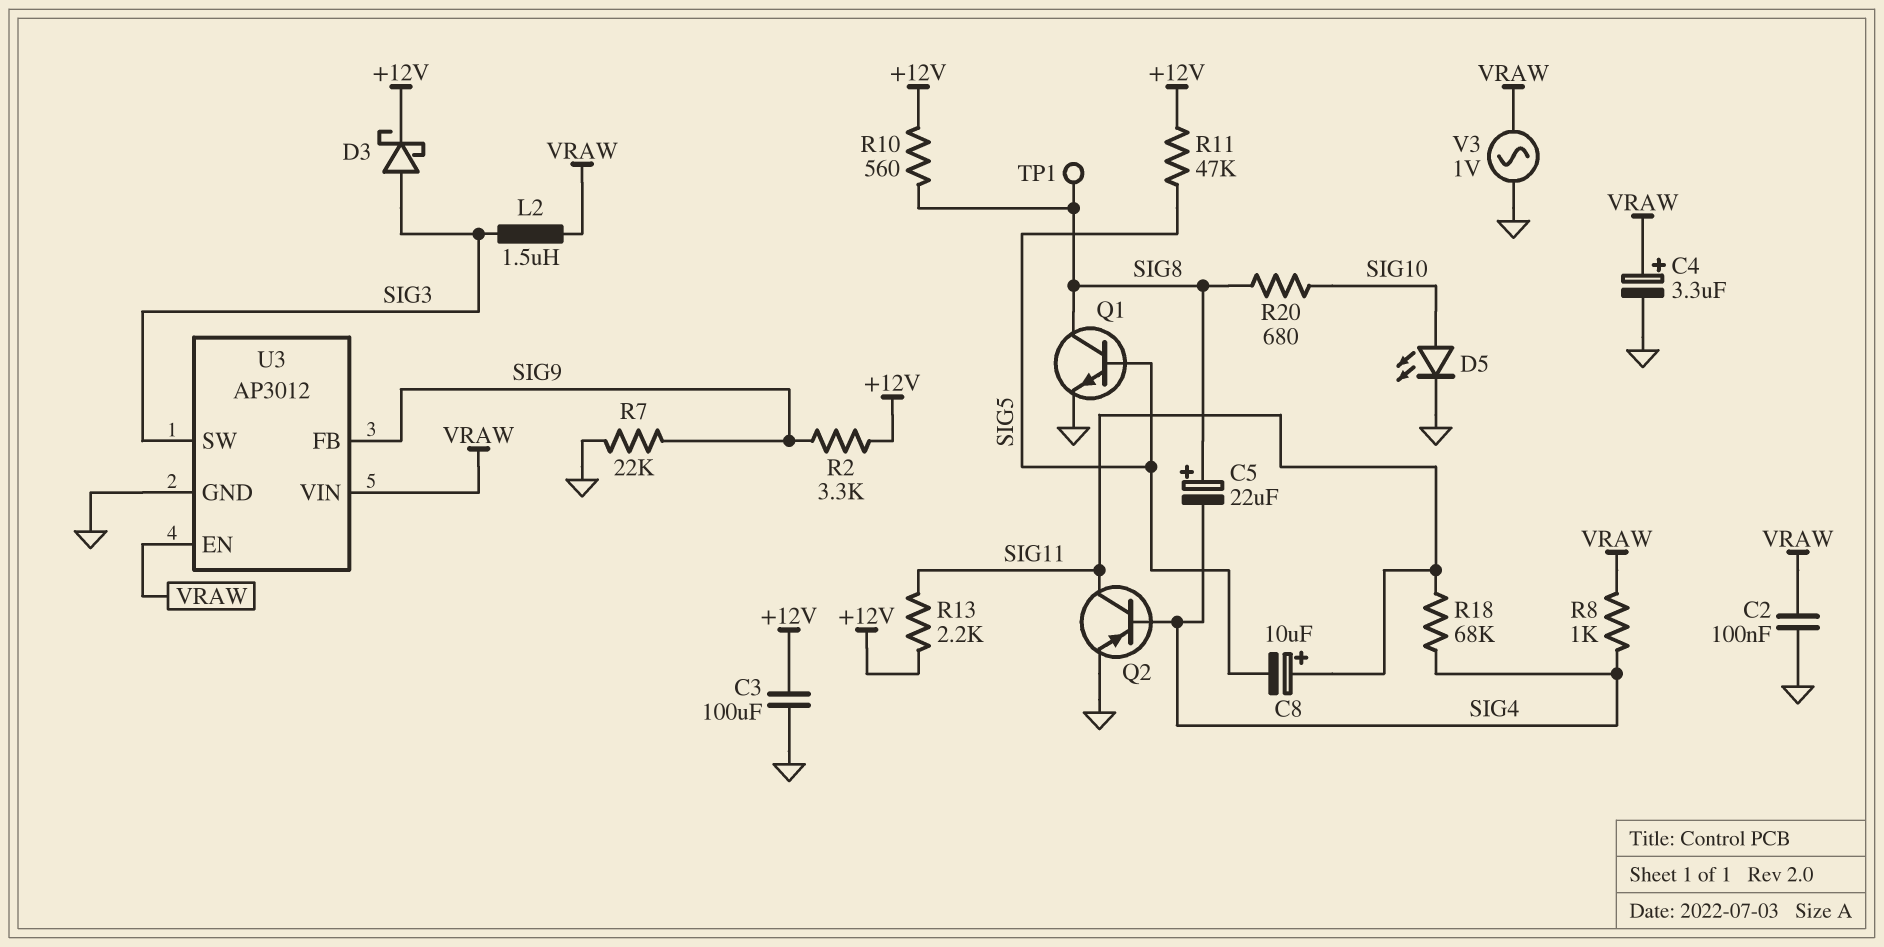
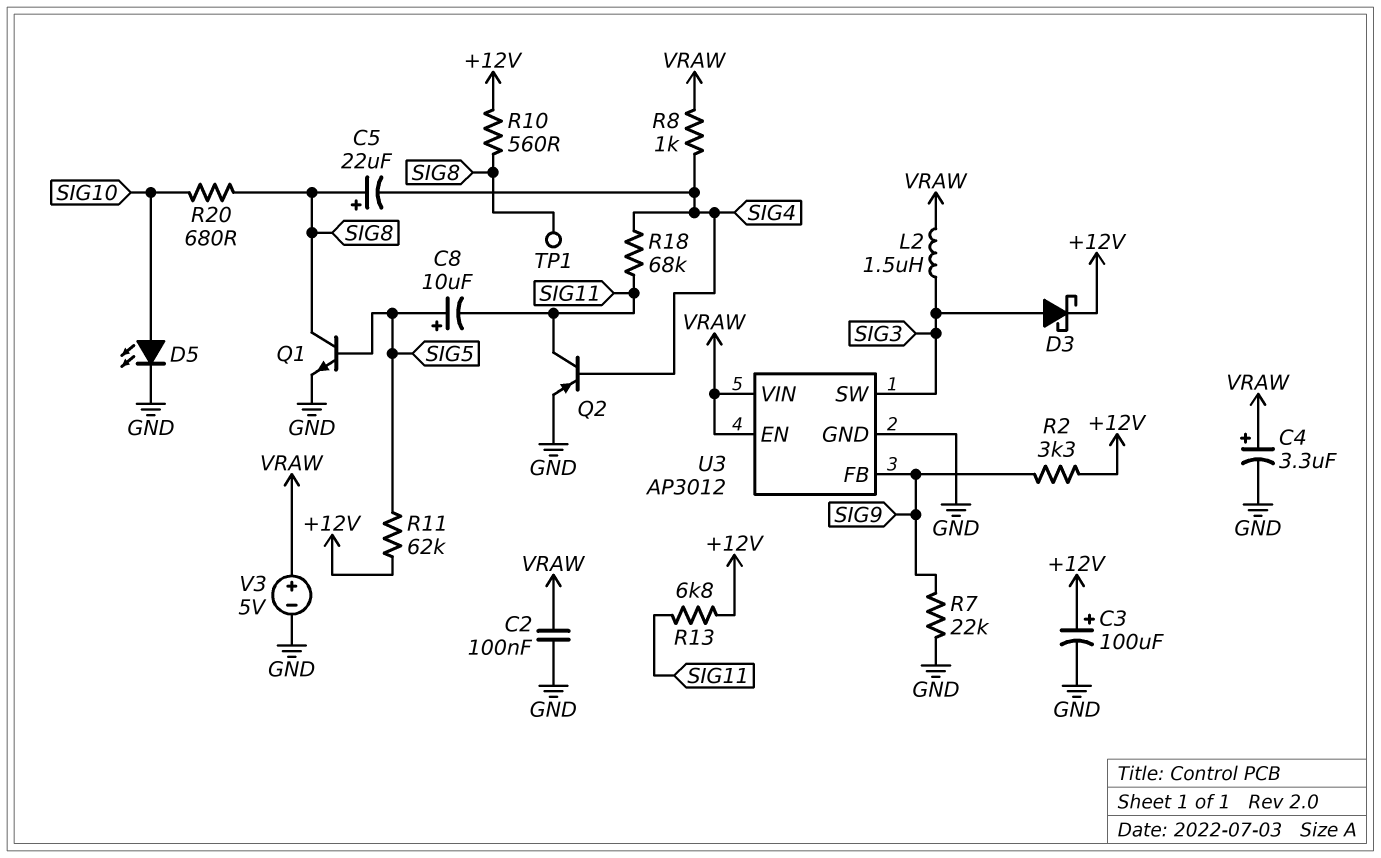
C3: 100uF (+12V, GND) -> 100uF (plus +12V, minus GND)
C8: 10uF (plus SIG11, minus SIG5) -> 10uF (plus SIG5, minus SIG11)
R11: 47k (+12V, SIG5) -> 62k (+12V, SIG5)
R13: 2.2k (+12V, SIG11) -> 6.8k (+12V, SIG11)
V3: AC 1V (GND, VRAW) -> 5V (plus VRAW, minus GND)

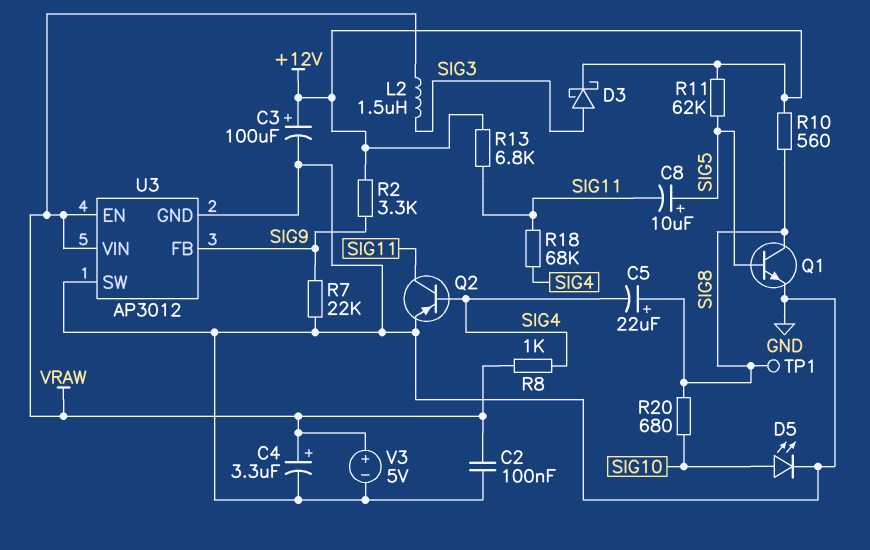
U3 pin SW: SIG3 -> GND

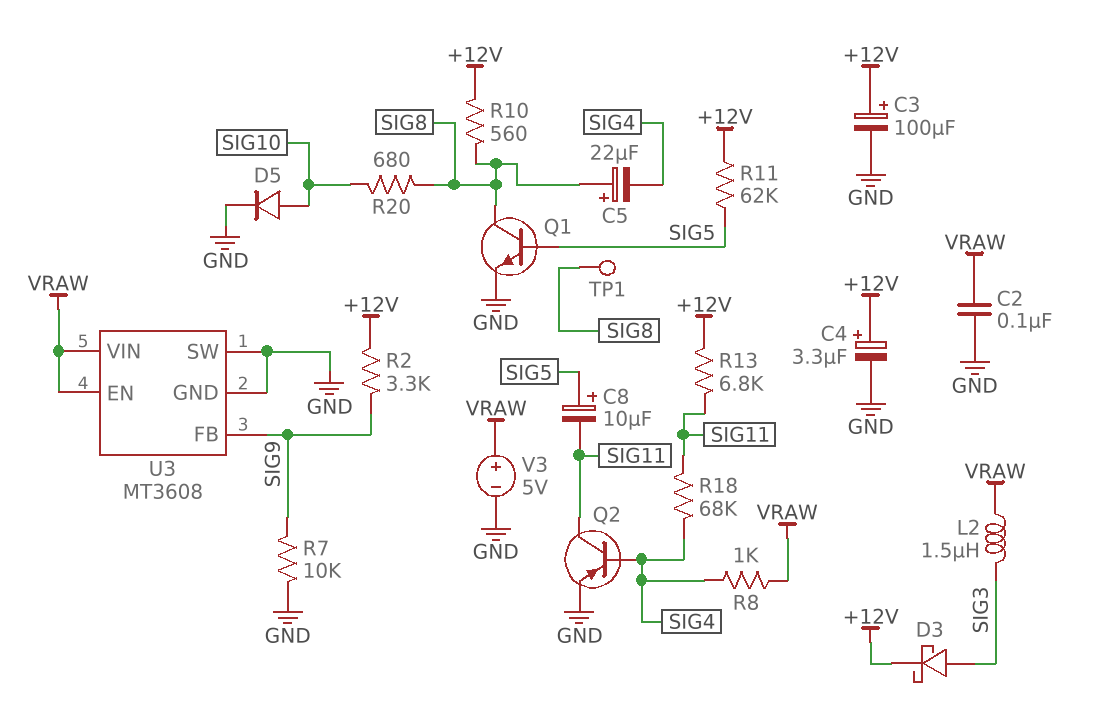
C4: 3.3uF (plus VRAW, minus GND) -> 3.3uF (plus +12V, minus GND)
D5: LED (A SIG10, K GND) -> diode (A SIG10, K GND)
R7: 22k (GND, SIG9) -> 10k (GND, SIG9)
U3: AP3012 -> MT3608

